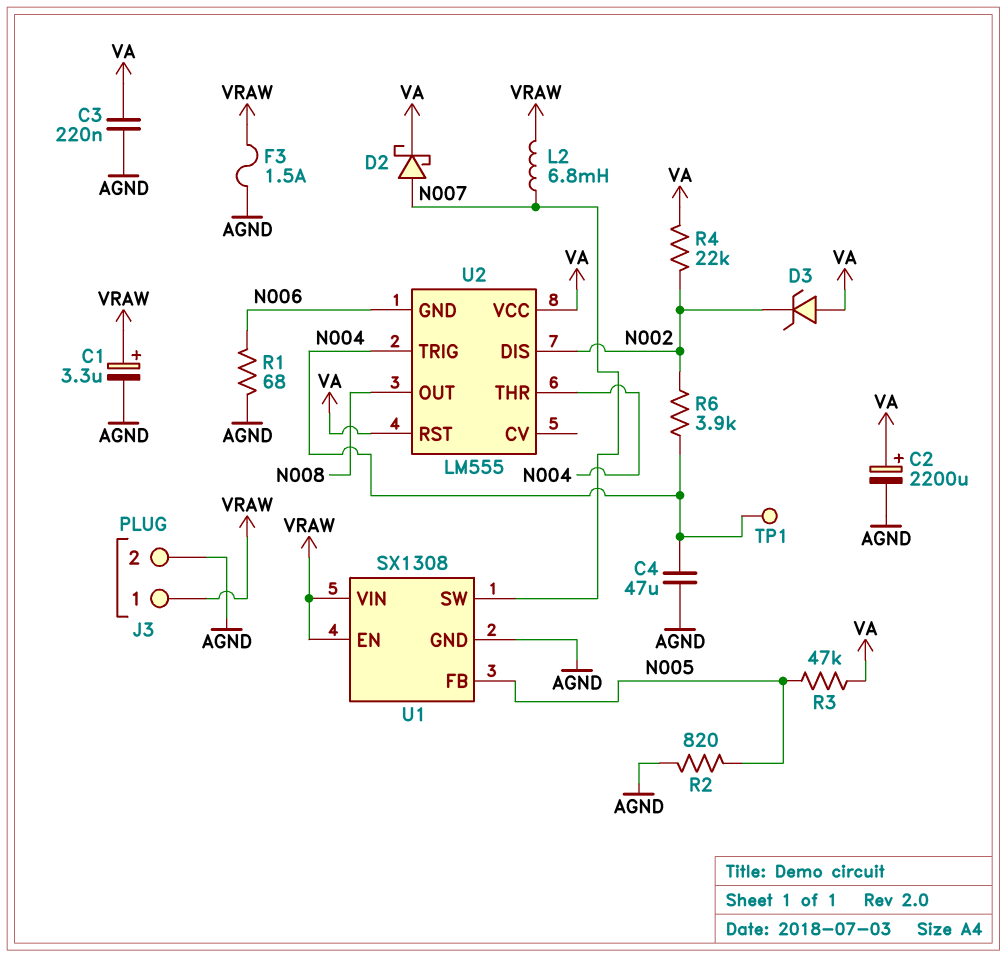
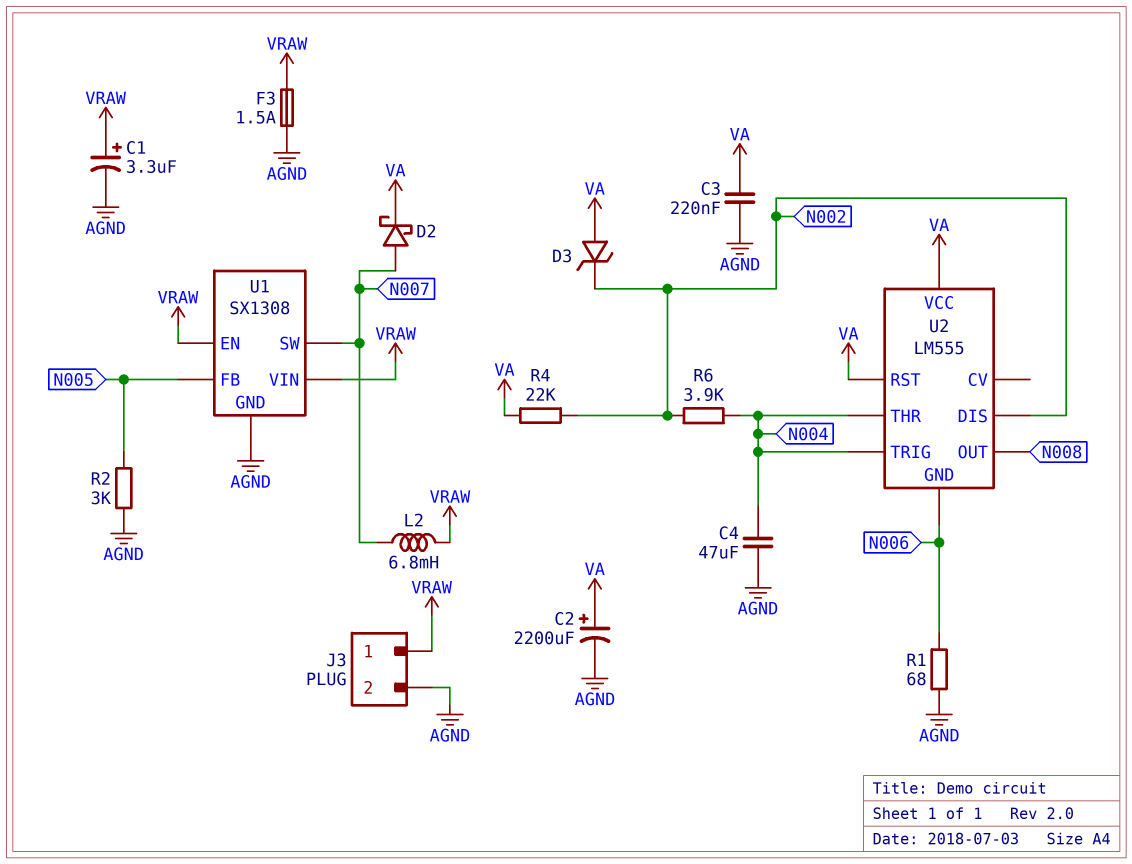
R2: 820 (AGND, N005) -> 3k (AGND, N005)
R3: 47k (N005, VA) -> none
TP1: test point (N004) -> none

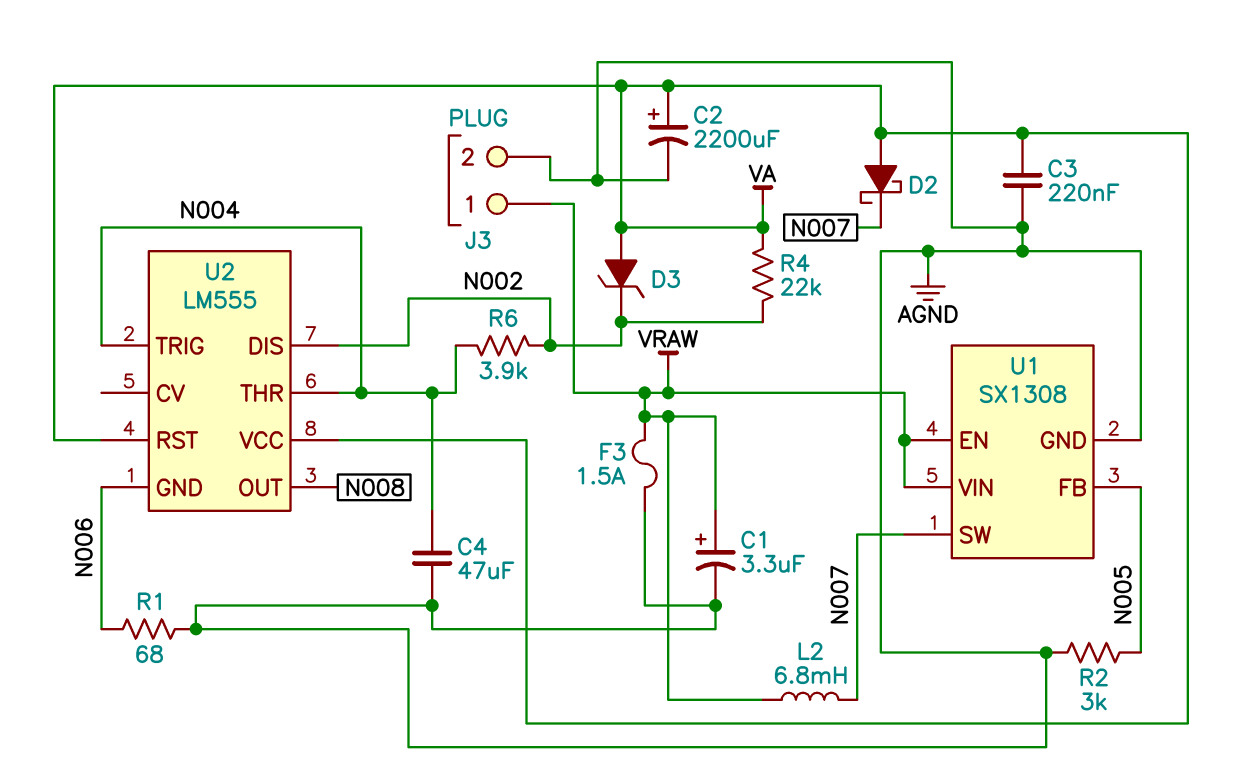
D2: schottky (A N007, K VA) -> schottky (A VA, K N007)

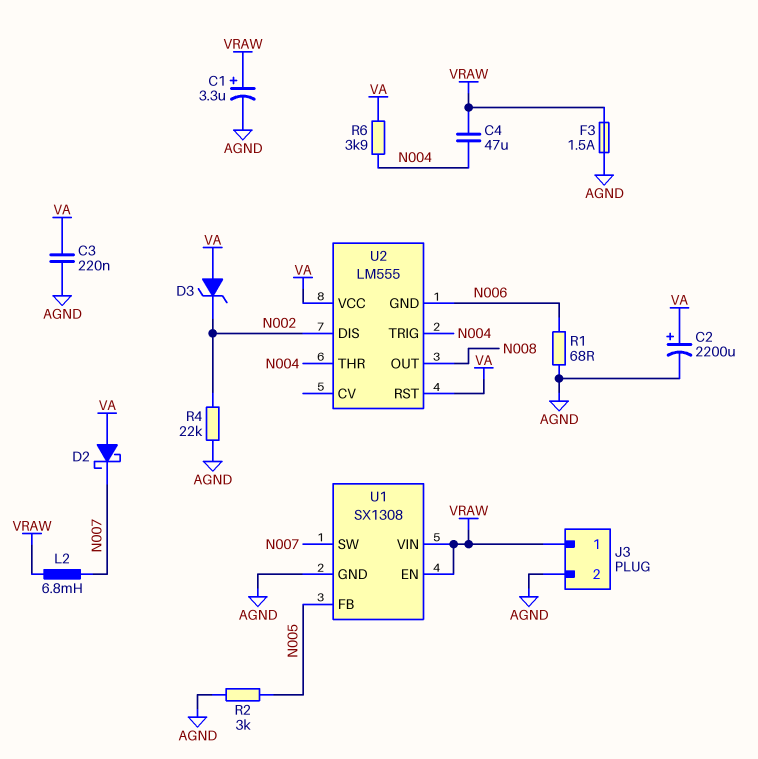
C4: 47uF (AGND, N004) -> 47uF (N004, VRAW)
R4: 22k (N002, VA) -> 22k (AGND, N002)
R6: 3.9k (N002, N004) -> 3.9k (N004, VA)

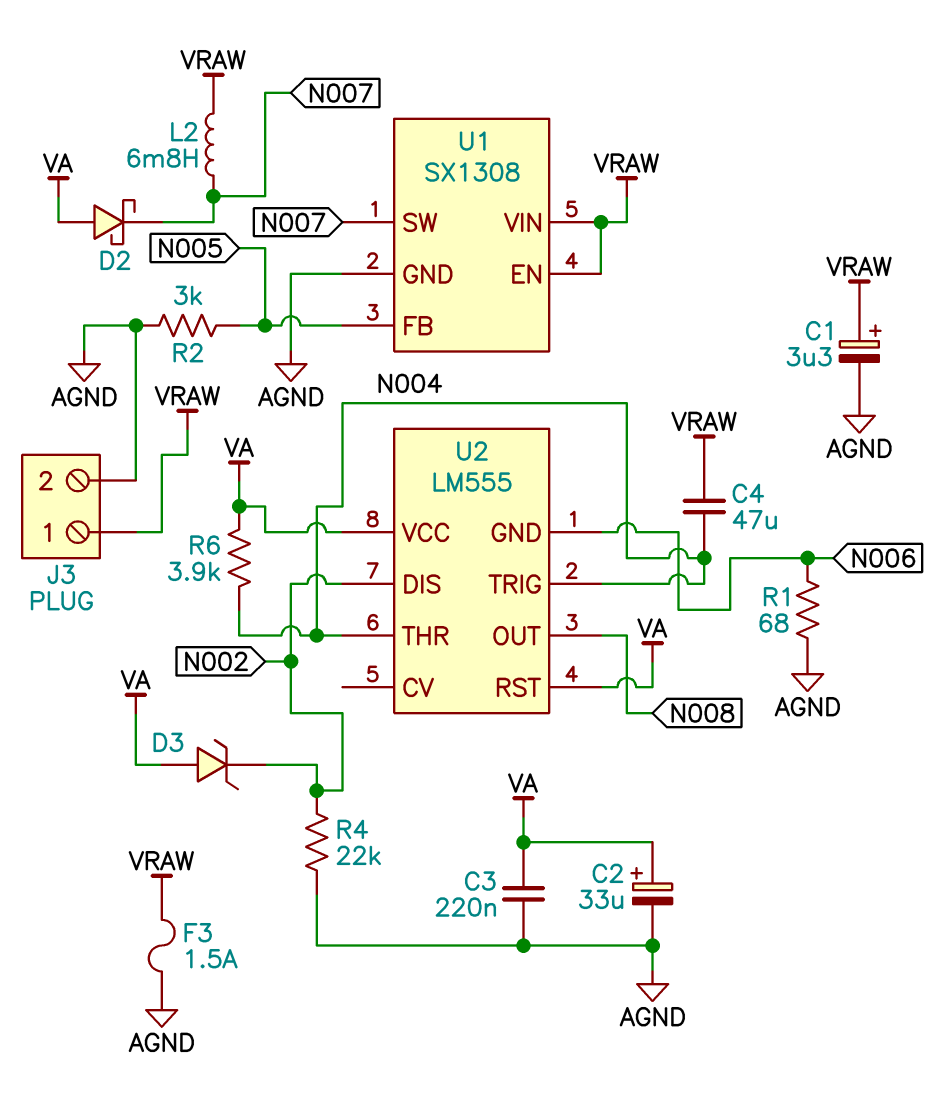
C2: 2200uF (plus VA, minus AGND) -> 33uF (plus VA, minus AGND)

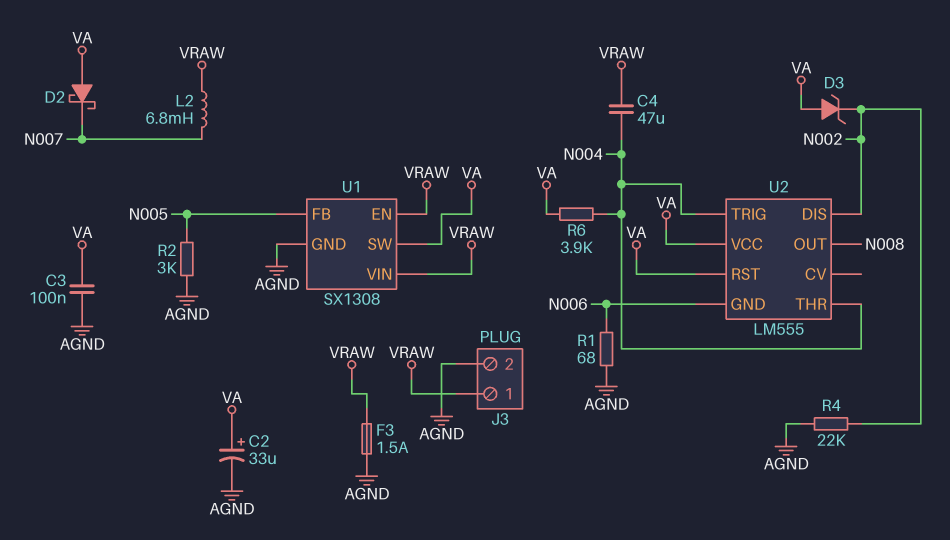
C1: 3.3uF (plus VRAW, minus AGND) -> none
C3: 220nF (AGND, VA) -> 100nF (AGND, VA)
U1 pin SW: N007 -> VA

